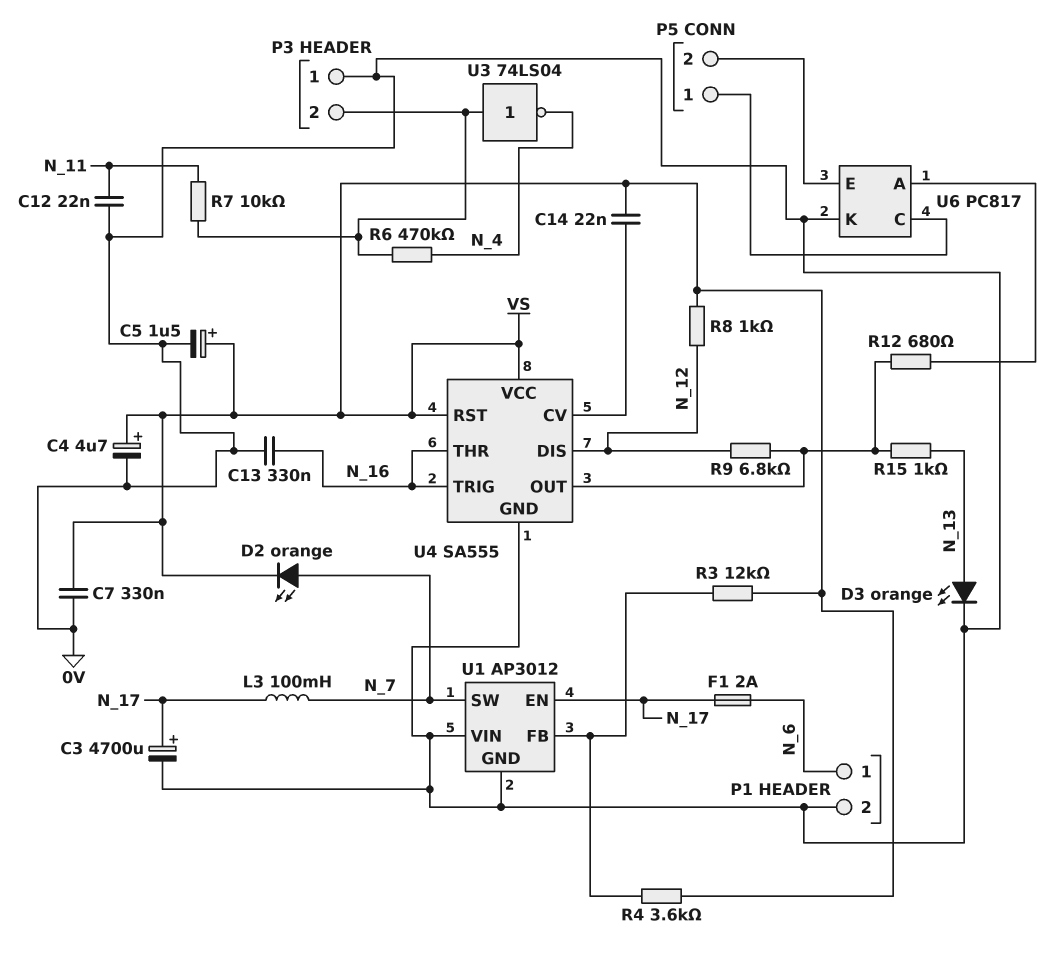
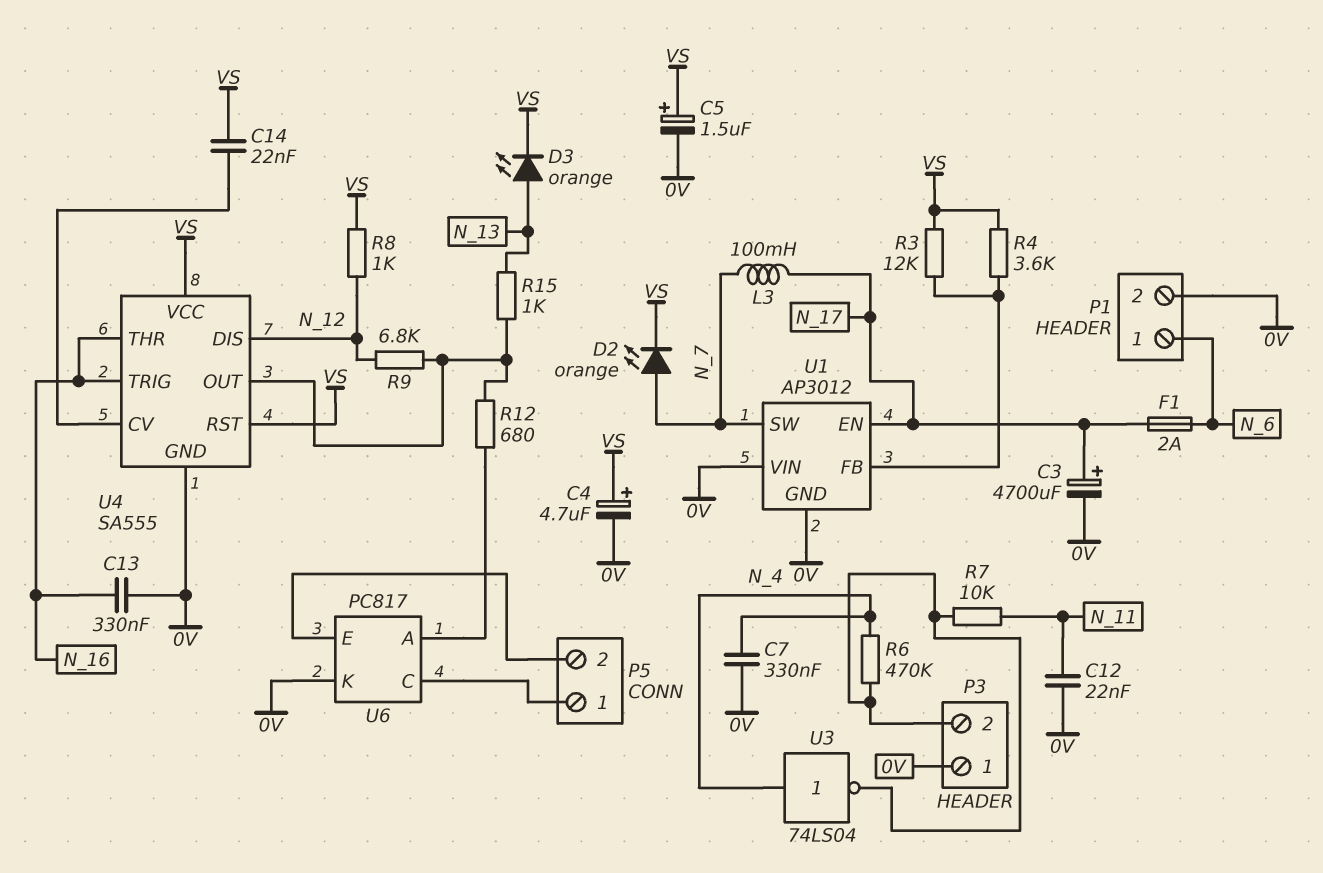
C7: 330nF (0V, VS) -> 330nF (0V, N_4)
D3: LED orange (A N_13, K 0V) -> LED orange (A N_13, K VS)
U3: NOT 74LS04 (in P3/2, out N_4) -> NOT 74LS04 (in N_4, out P3/2)

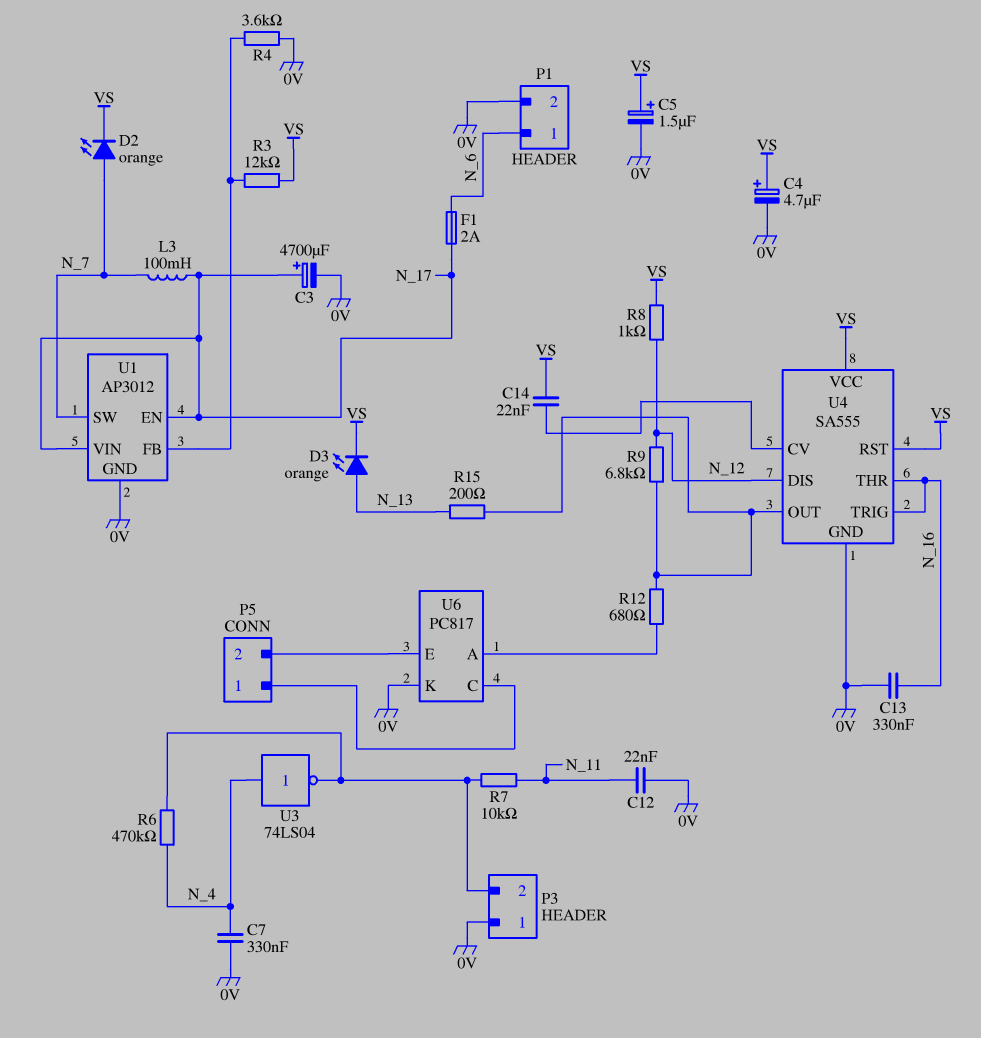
R4: 3.6k (U1/FB, VS) -> 3.6k (0V, U1/FB)
R15: 1k (N_13, U4/OUT) -> 200 (N_13, U4/OUT)
U1 pin VIN: 0V -> N_17

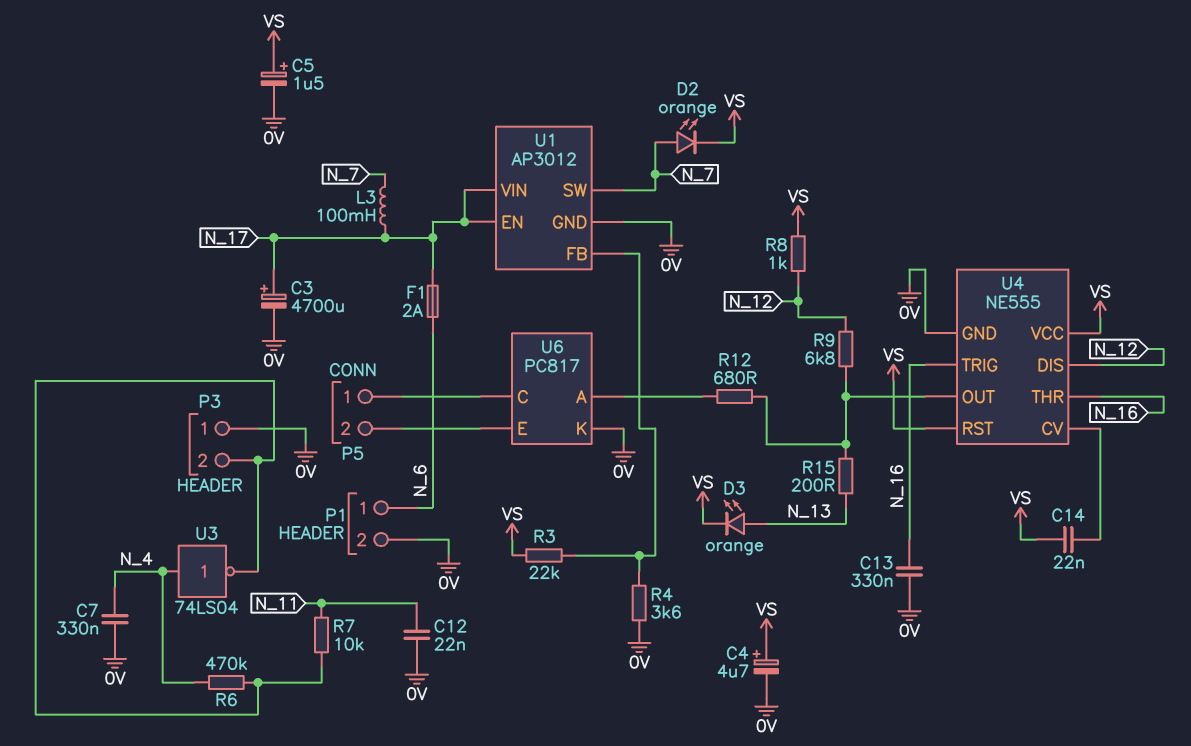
R3: 12k (U1/FB, VS) -> 22k (U1/FB, VS)
U4: SA555 -> NE555

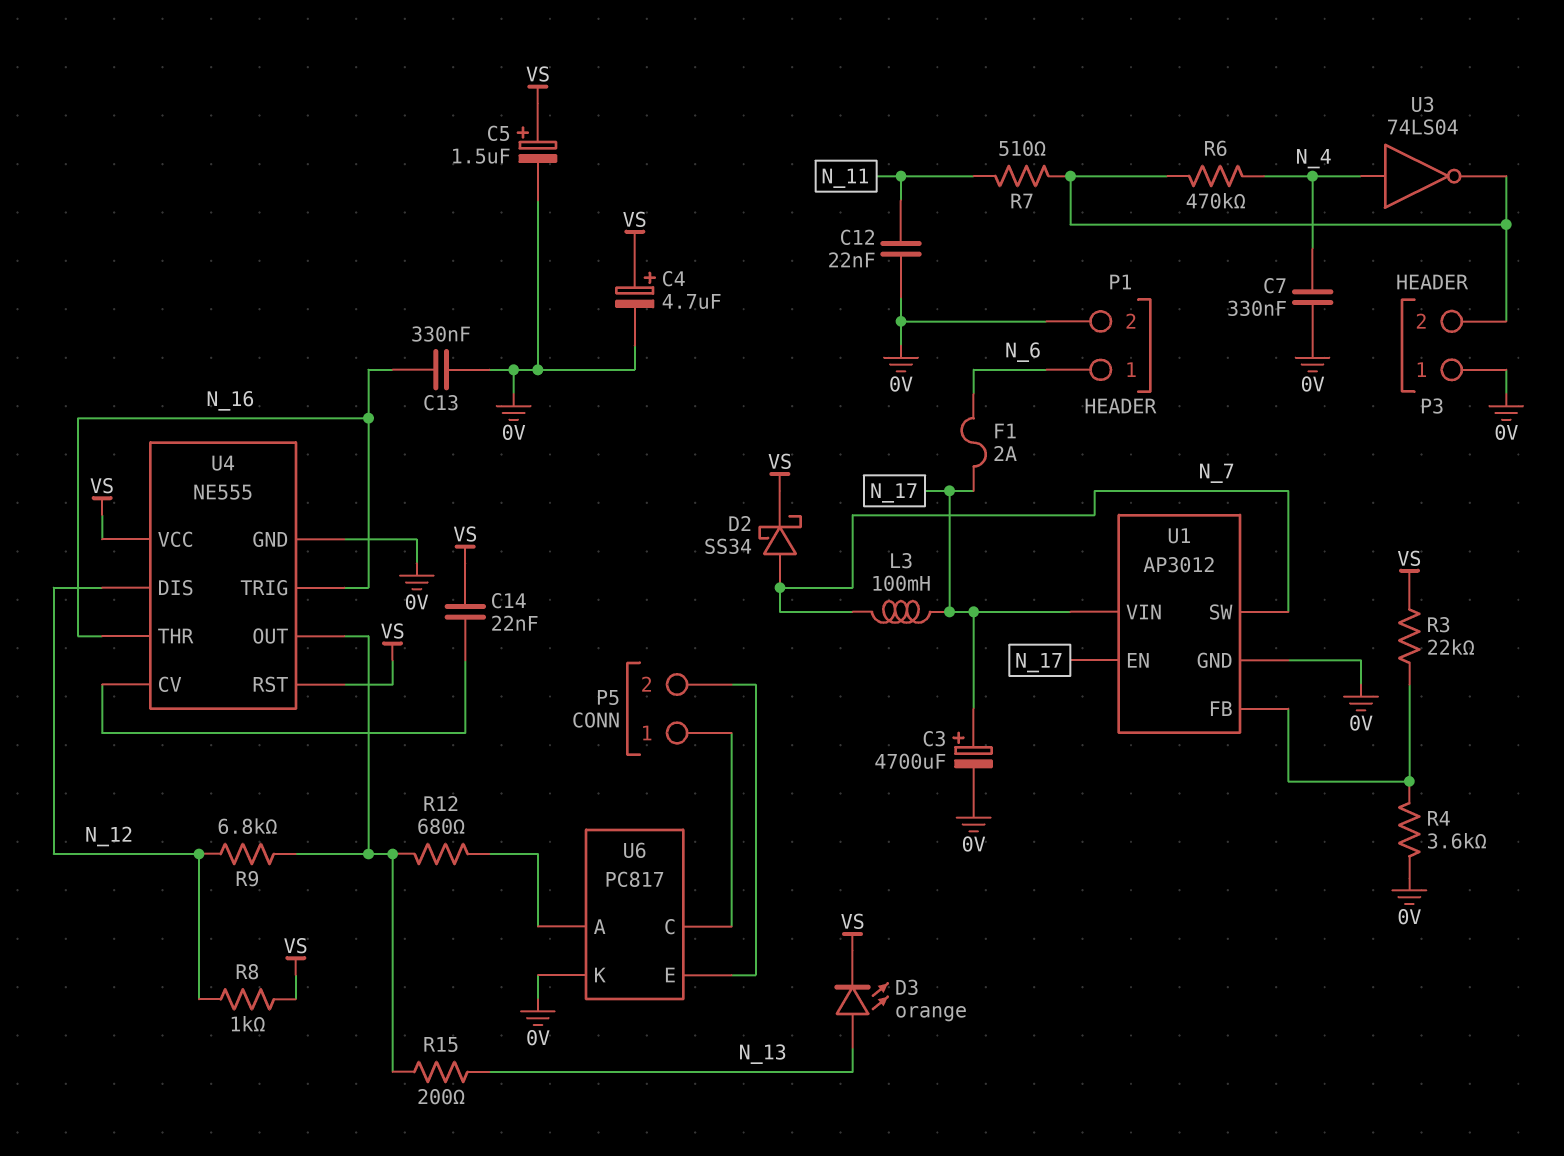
D2: LED orange (A N_7, K VS) -> schottky SS34 (A N_7, K VS)
R7: 10k (N_11, P3/2) -> 510 (N_11, P3/2)

